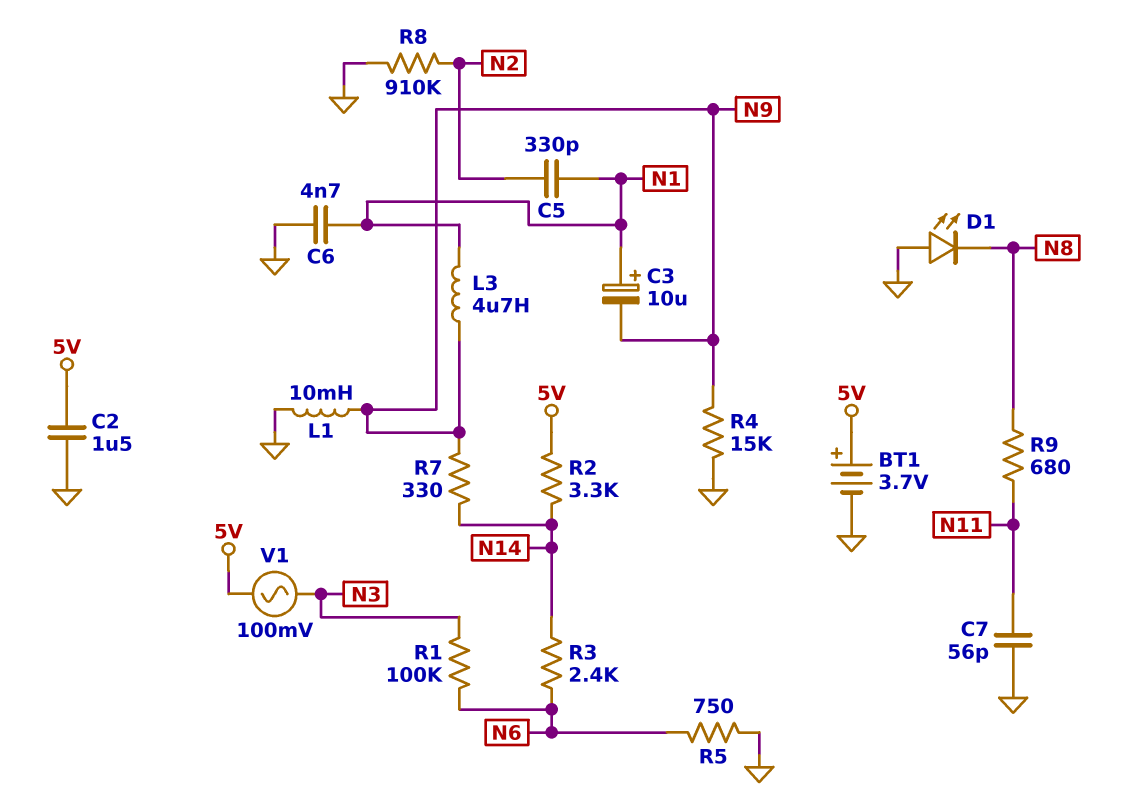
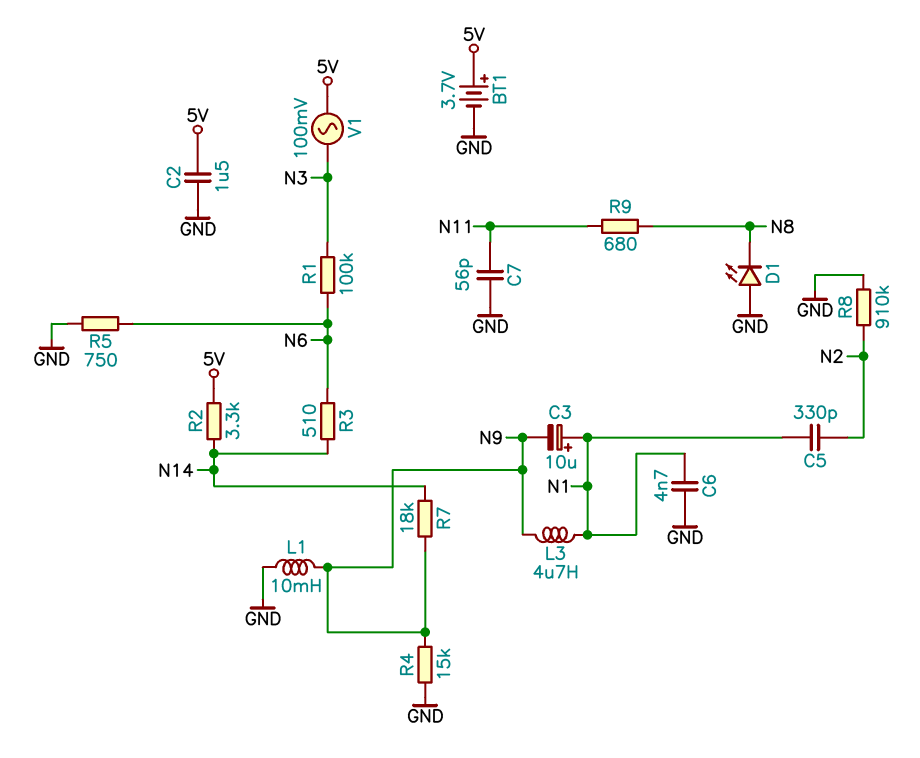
R3: 2.4k (N6, N14) -> 510 (N6, N14)
R7: 330 (N9, N14) -> 18k (N9, N14)

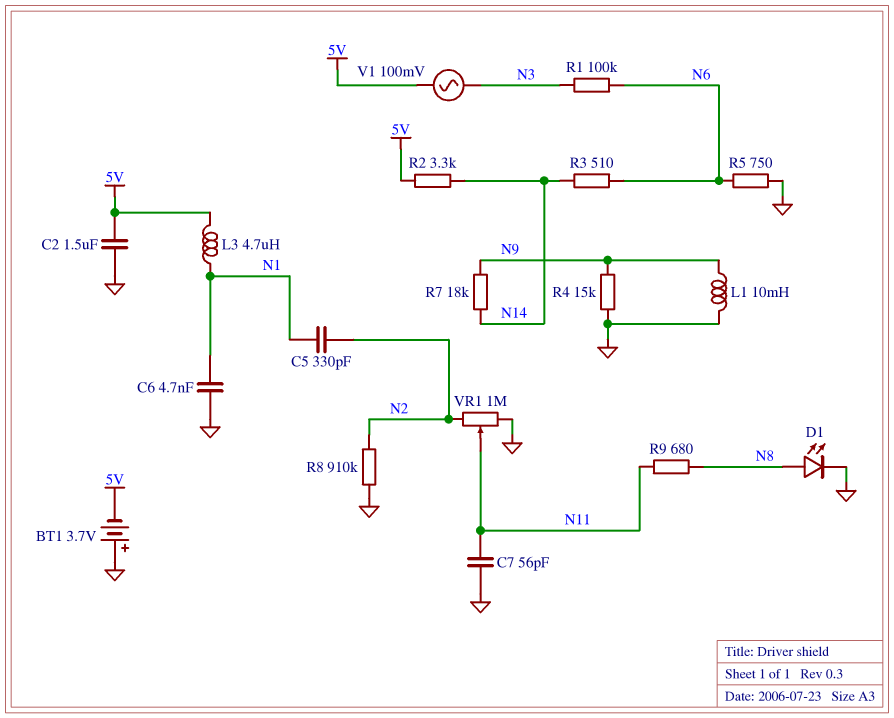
BT1: 3.7V (plus 5V, minus GND) -> 3.7V (plus GND, minus 5V)
C3: 10uF (plus N1, minus N9) -> none
D1: LED (A GND, K N8) -> LED (A N8, K GND)
L3: 4.7uH (N1, N9) -> 4.7uH (5V, N1)
VR1: none -> 1M (GND, N2, wiper N11)

